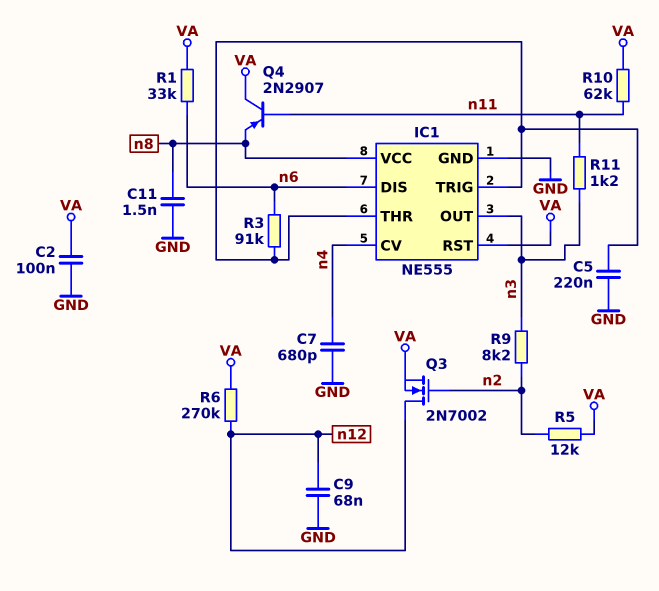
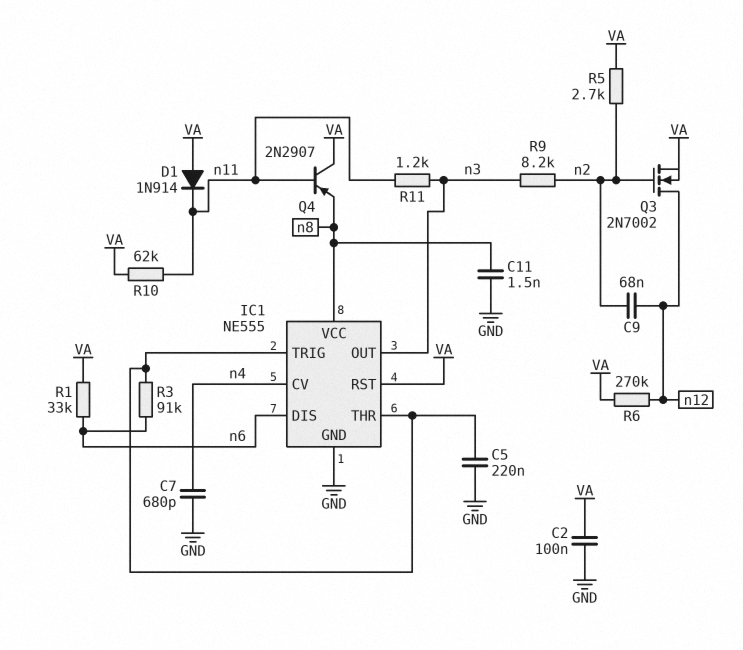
C9: 68nF (GND, n12) -> 68nF (n2, n12)
D1: none -> diode 1N914 (A VA, K n11)
R5: 12k (VA, n2) -> 2.7k (VA, n2)

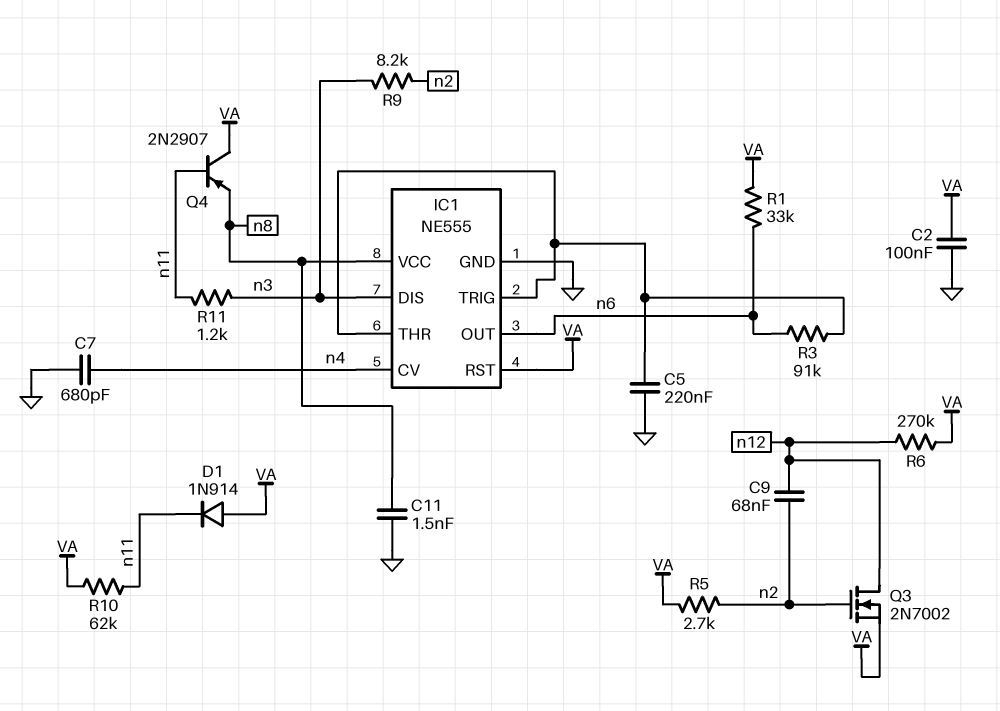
IC1 pin DIS: n6 -> n3
IC1 pin OUT: n3 -> n6

